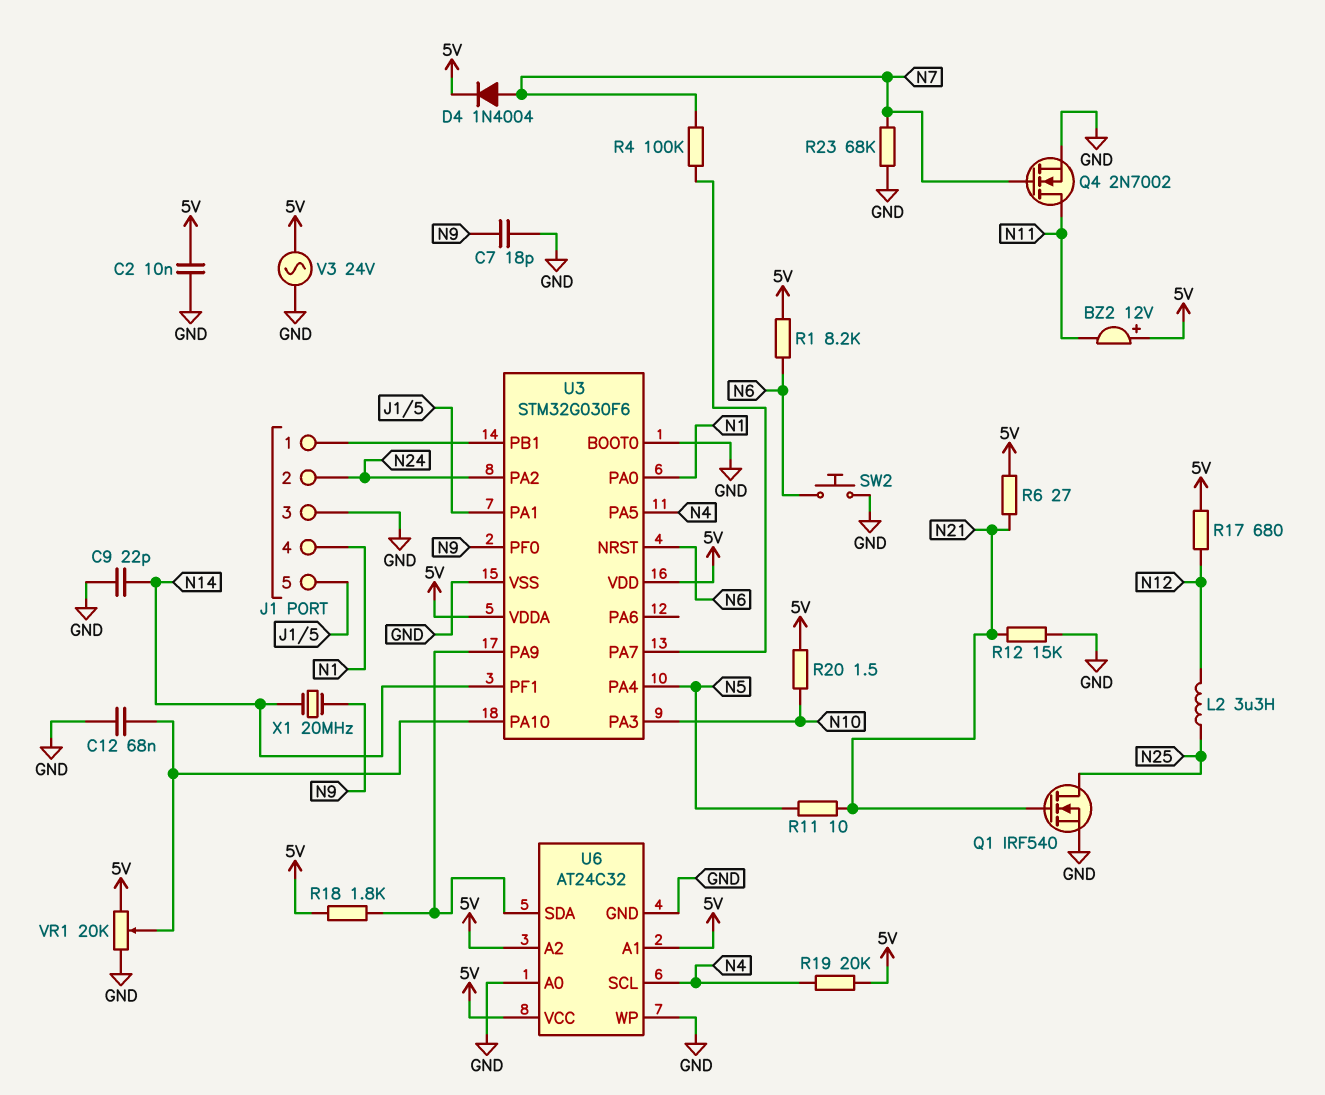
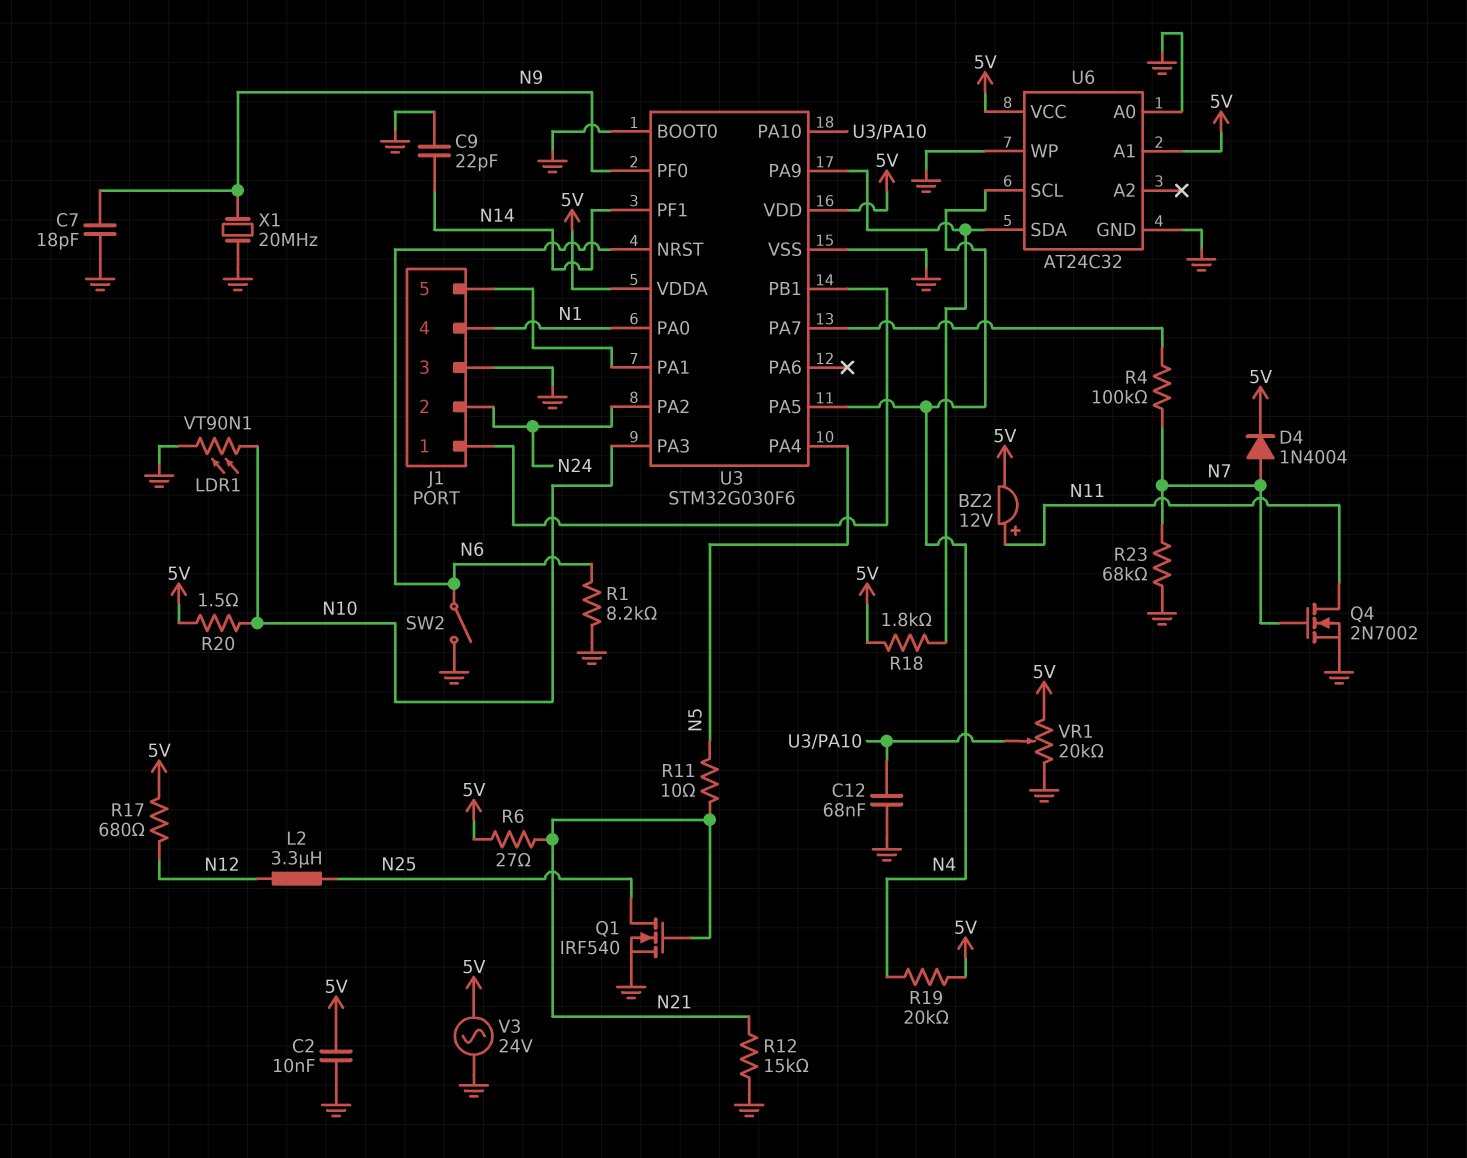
BZ2: buzzer 12V (plus 5V, minus N11) -> buzzer 12V (plus N11, minus 5V)
LDR1: none -> VT90N1 (GND, N10)
R1: 8.2k (5V, N6) -> 8.2k (GND, N6)
SW2: button (GND, N6) -> switch (GND, N6)
U6 pin A2: 5V -> none
X1: 20MHz (N9, N14) -> 20MHz (GND, N9)

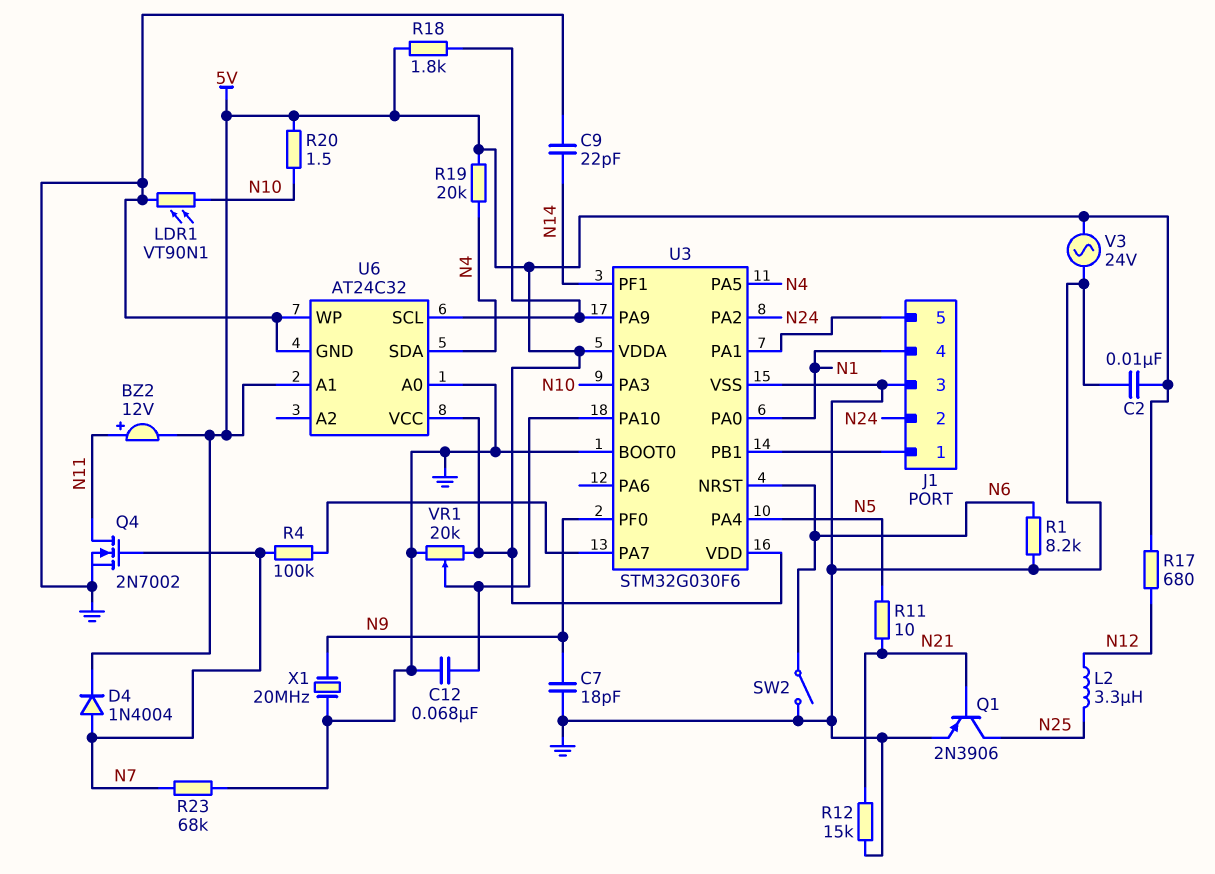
Q1: NMOS IRF540 (G N21, D N25, S GND) -> PNP 2N3906 (B N21, C N25, E GND)
R6: 27 (5V, N21) -> none
U6 pin SCL: N4 -> U3/PA9
U6 pin SDA: U3/PA9 -> N4

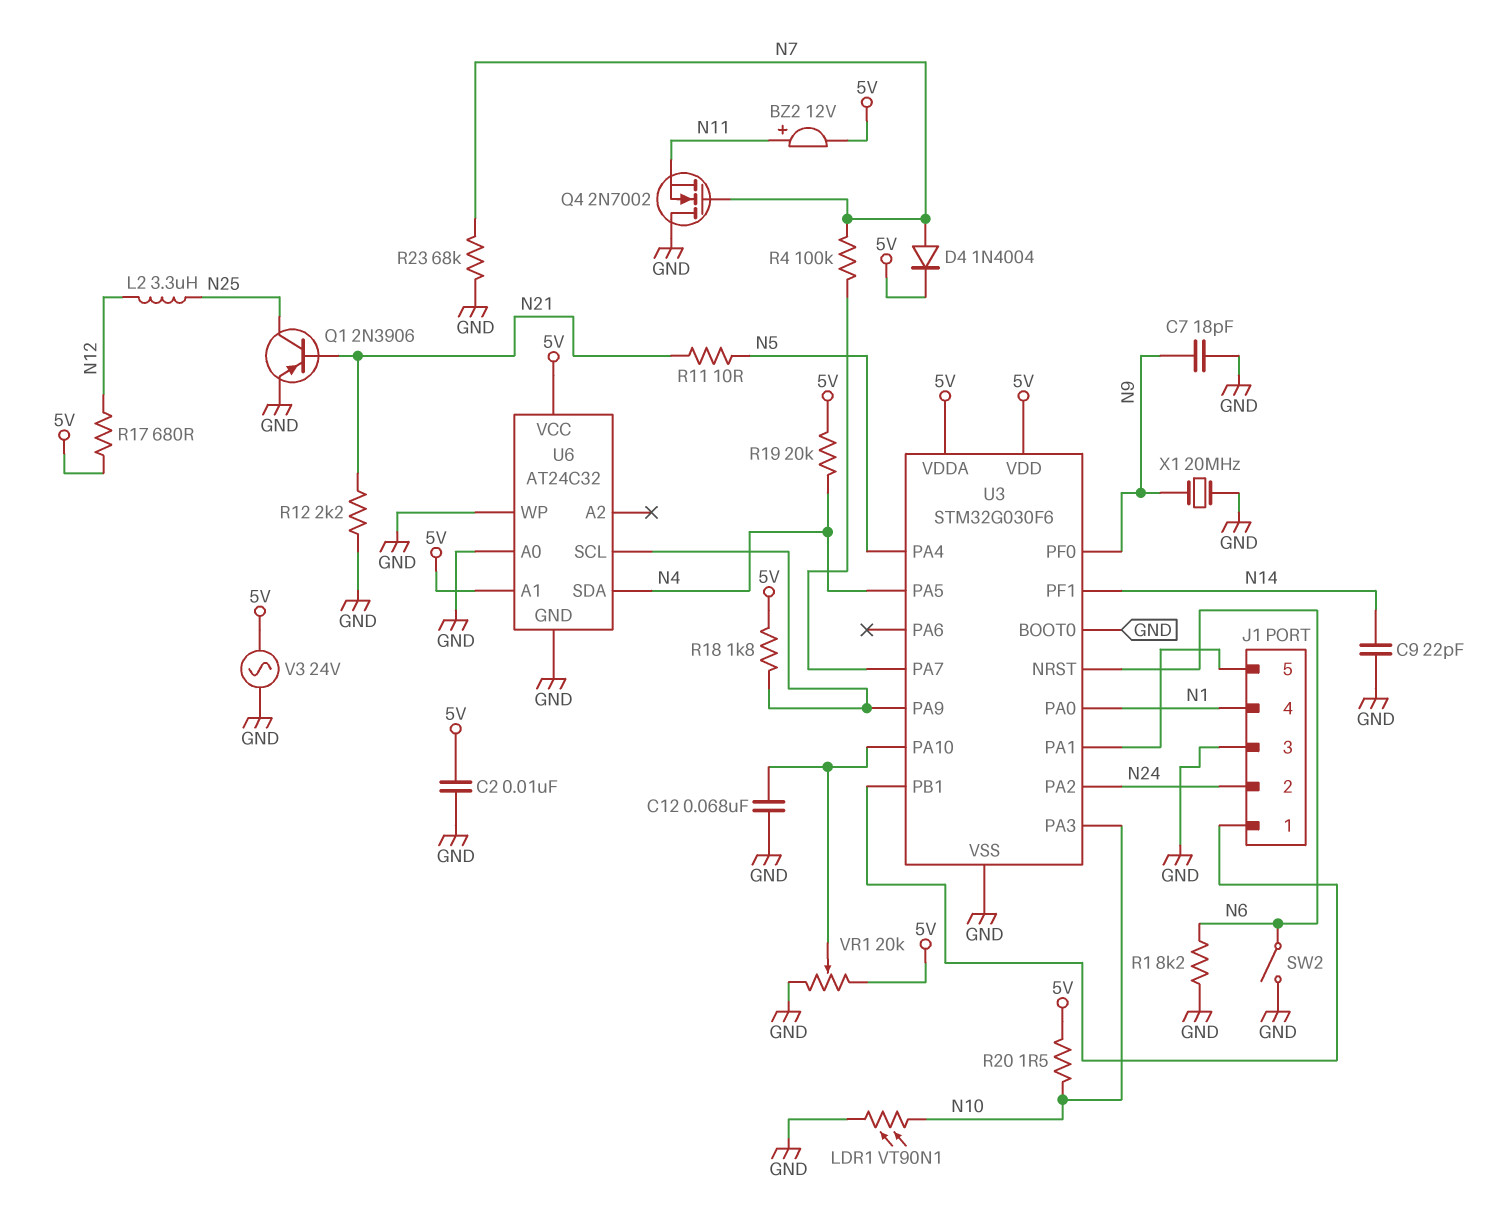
Q4: NMOS 2N7002 (G N7, D N11, S GND) -> NMOS 2N7002 (G N7, D GND, S N11)
R12: 15k (GND, N21) -> 2.2k (GND, N21)

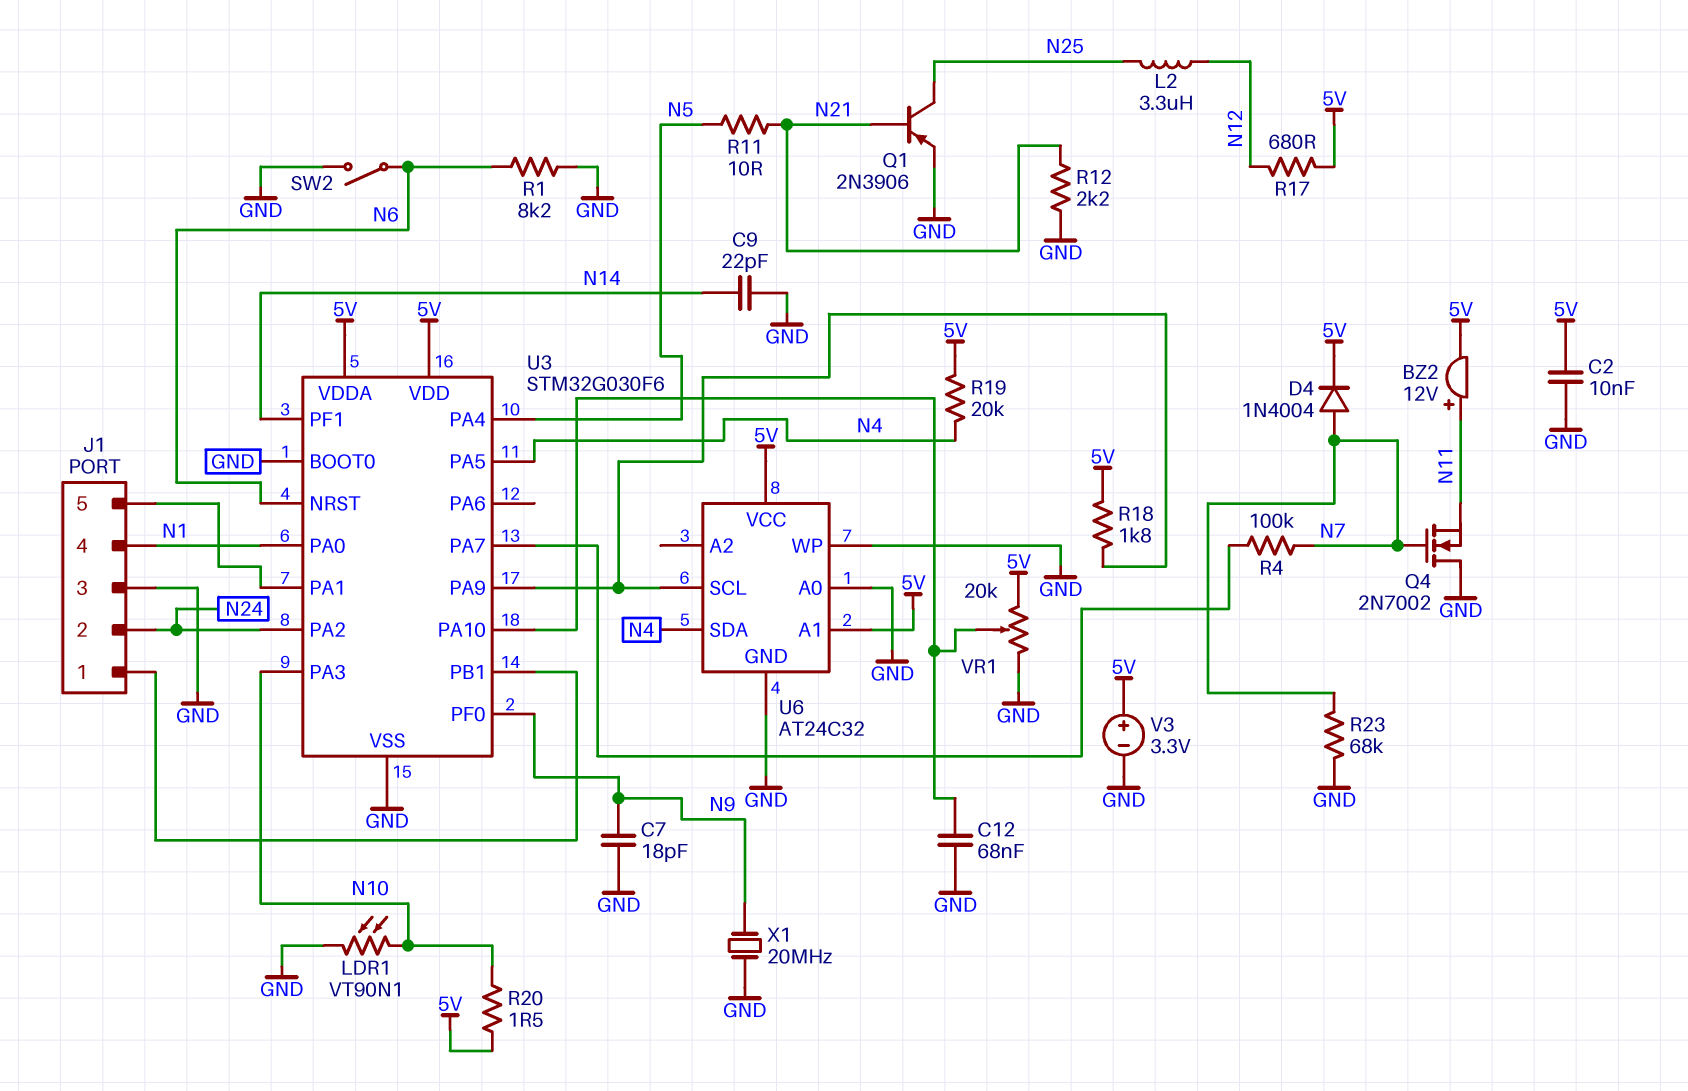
V3: AC 24V (5V, GND) -> 3.3V (plus 5V, minus GND)

